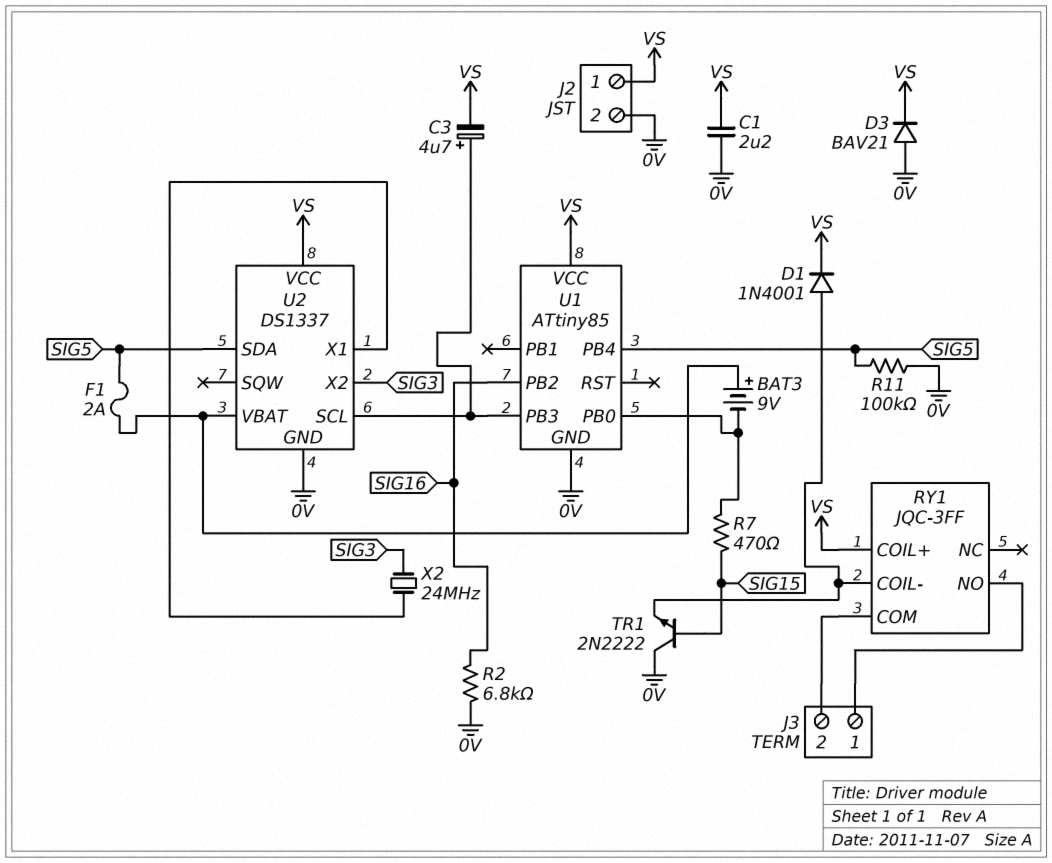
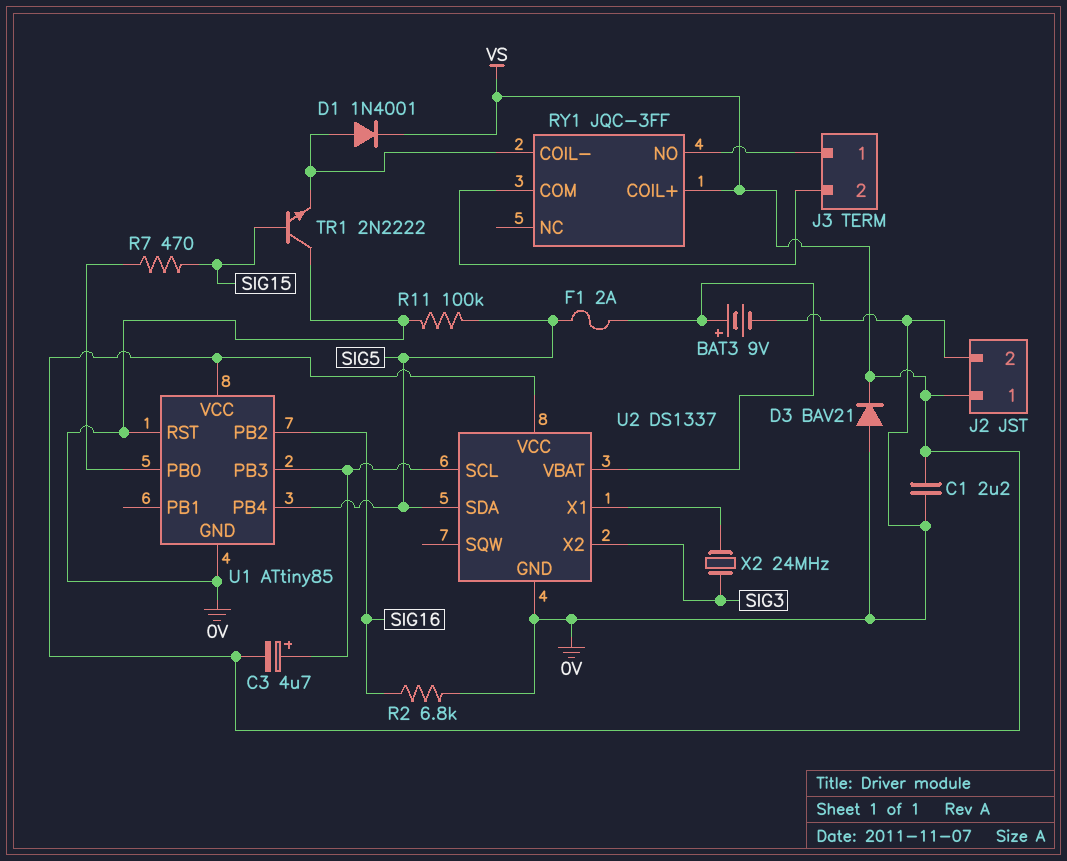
BAT3: 9V (plus U2/VBAT, minus U1/PB0) -> 9V (plus U2/VBAT, minus 0V)
U1 pin RST: none -> 0V

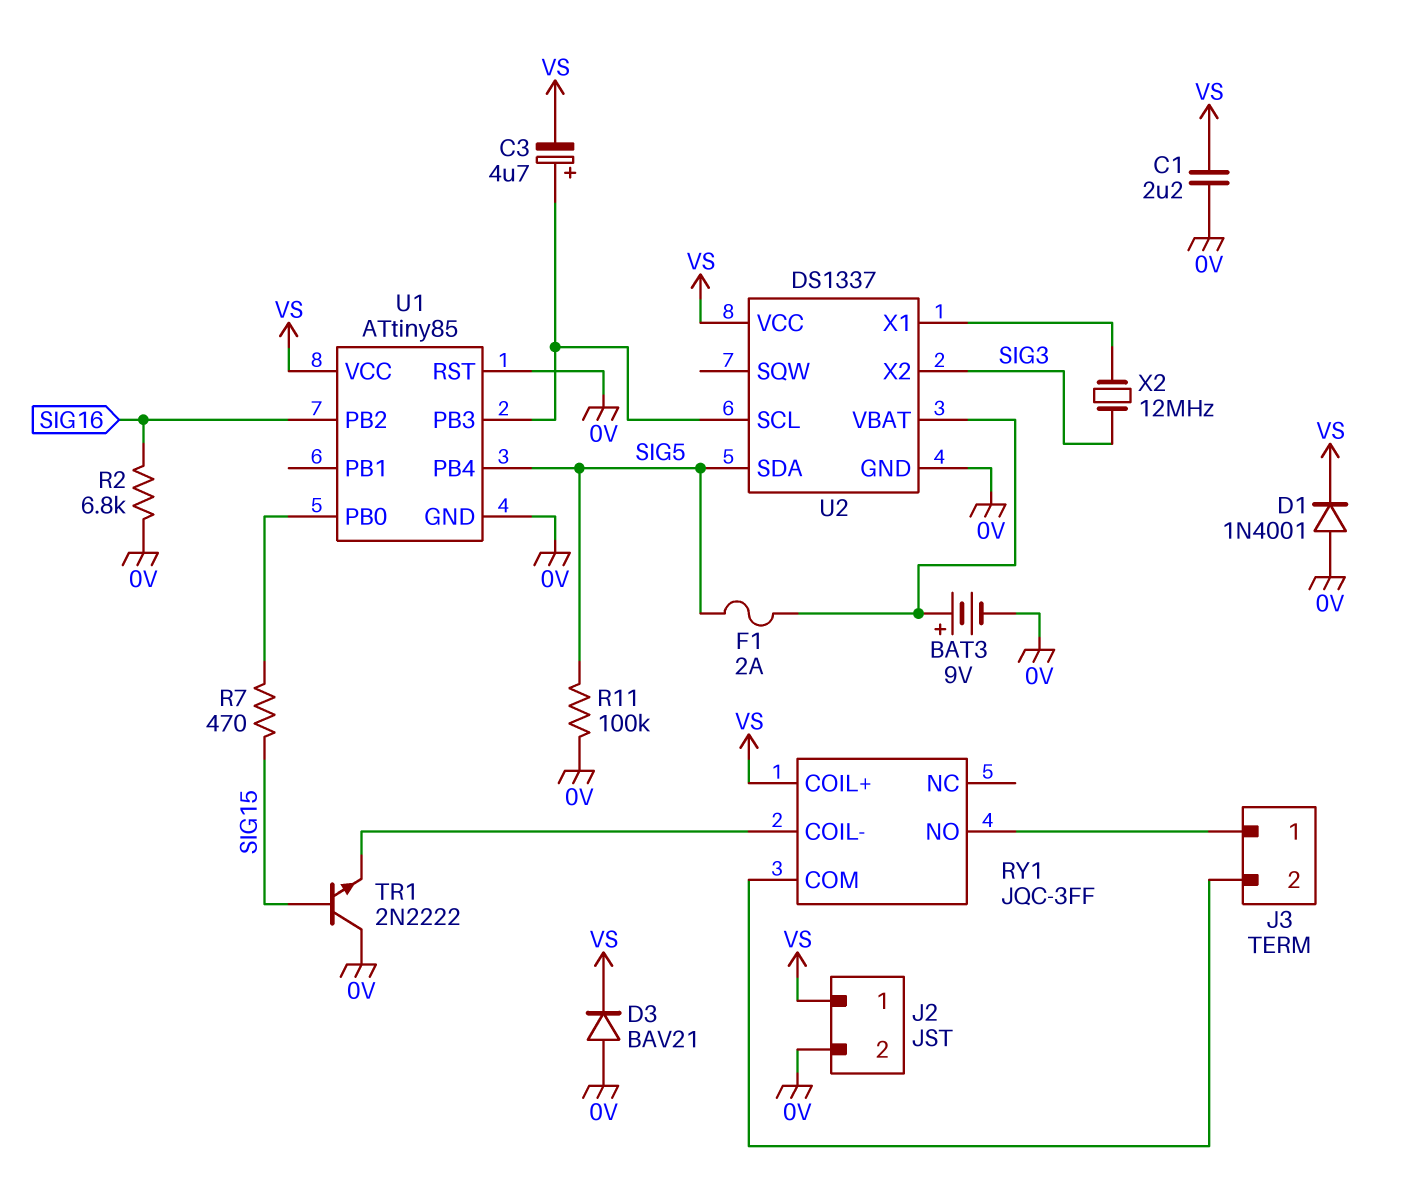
D1: diode 1N4001 (A RY1/COIL-, K VS) -> diode 1N4001 (A 0V, K VS)
X2: 24MHz (SIG3, U2/X1) -> 12MHz (SIG3, U2/X1)

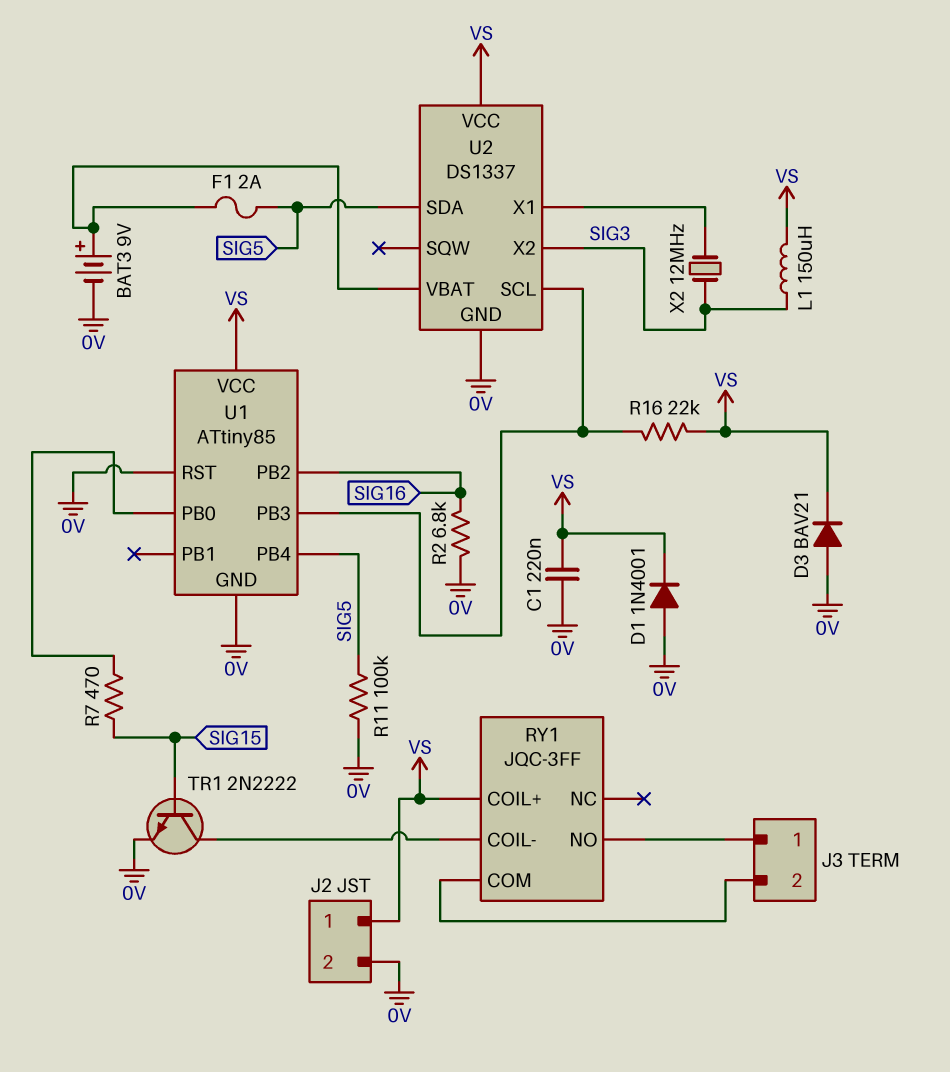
C1: 2.2uF (0V, VS) -> 220nF (0V, VS)
C3: 4.7uF (plus U1/PB3, minus VS) -> none
L1: none -> 150uH (SIG3, VS)
R16: none -> 22k (U1/PB3, VS)
TR1: NPN 2N2222 (B SIG15, C 0V, E RY1/COIL-) -> NPN 2N2222 (B SIG15, C RY1/COIL-, E 0V)

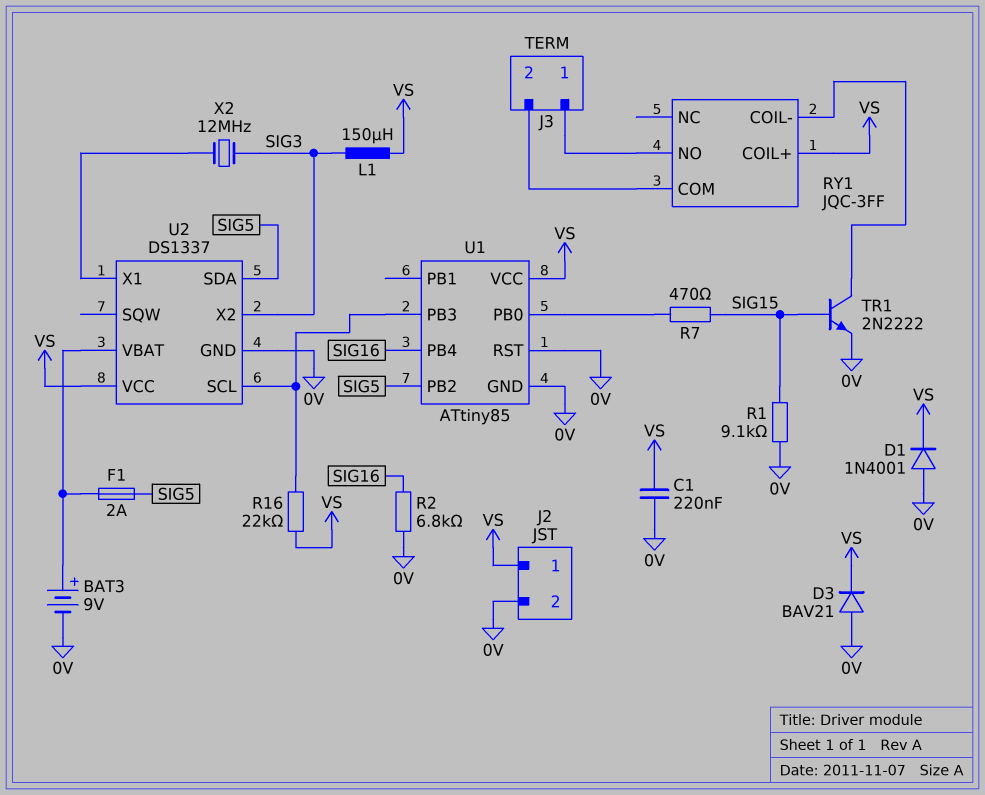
R1: none -> 9.1k (0V, SIG15)
R11: 100k (0V, SIG5) -> none
U1 pin PB2: SIG16 -> SIG5
U1 pin PB4: SIG5 -> SIG16

